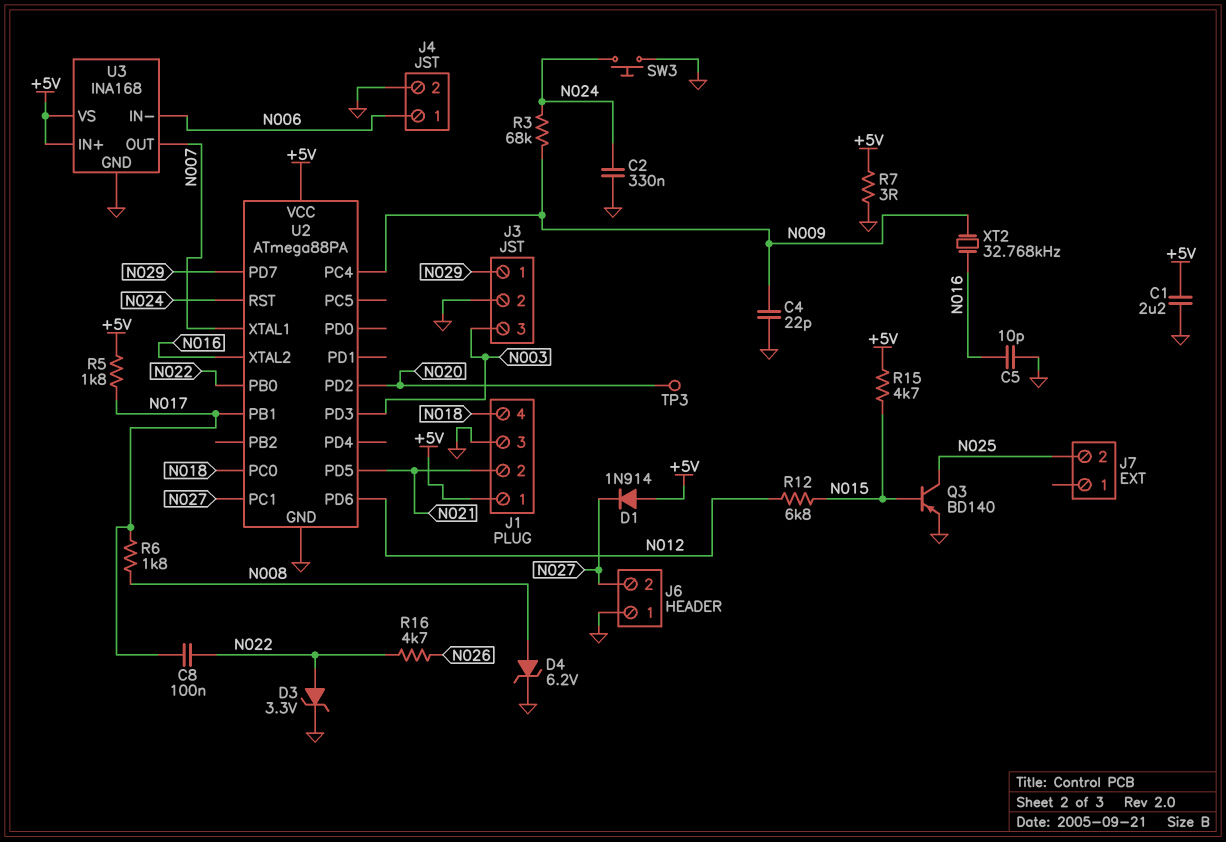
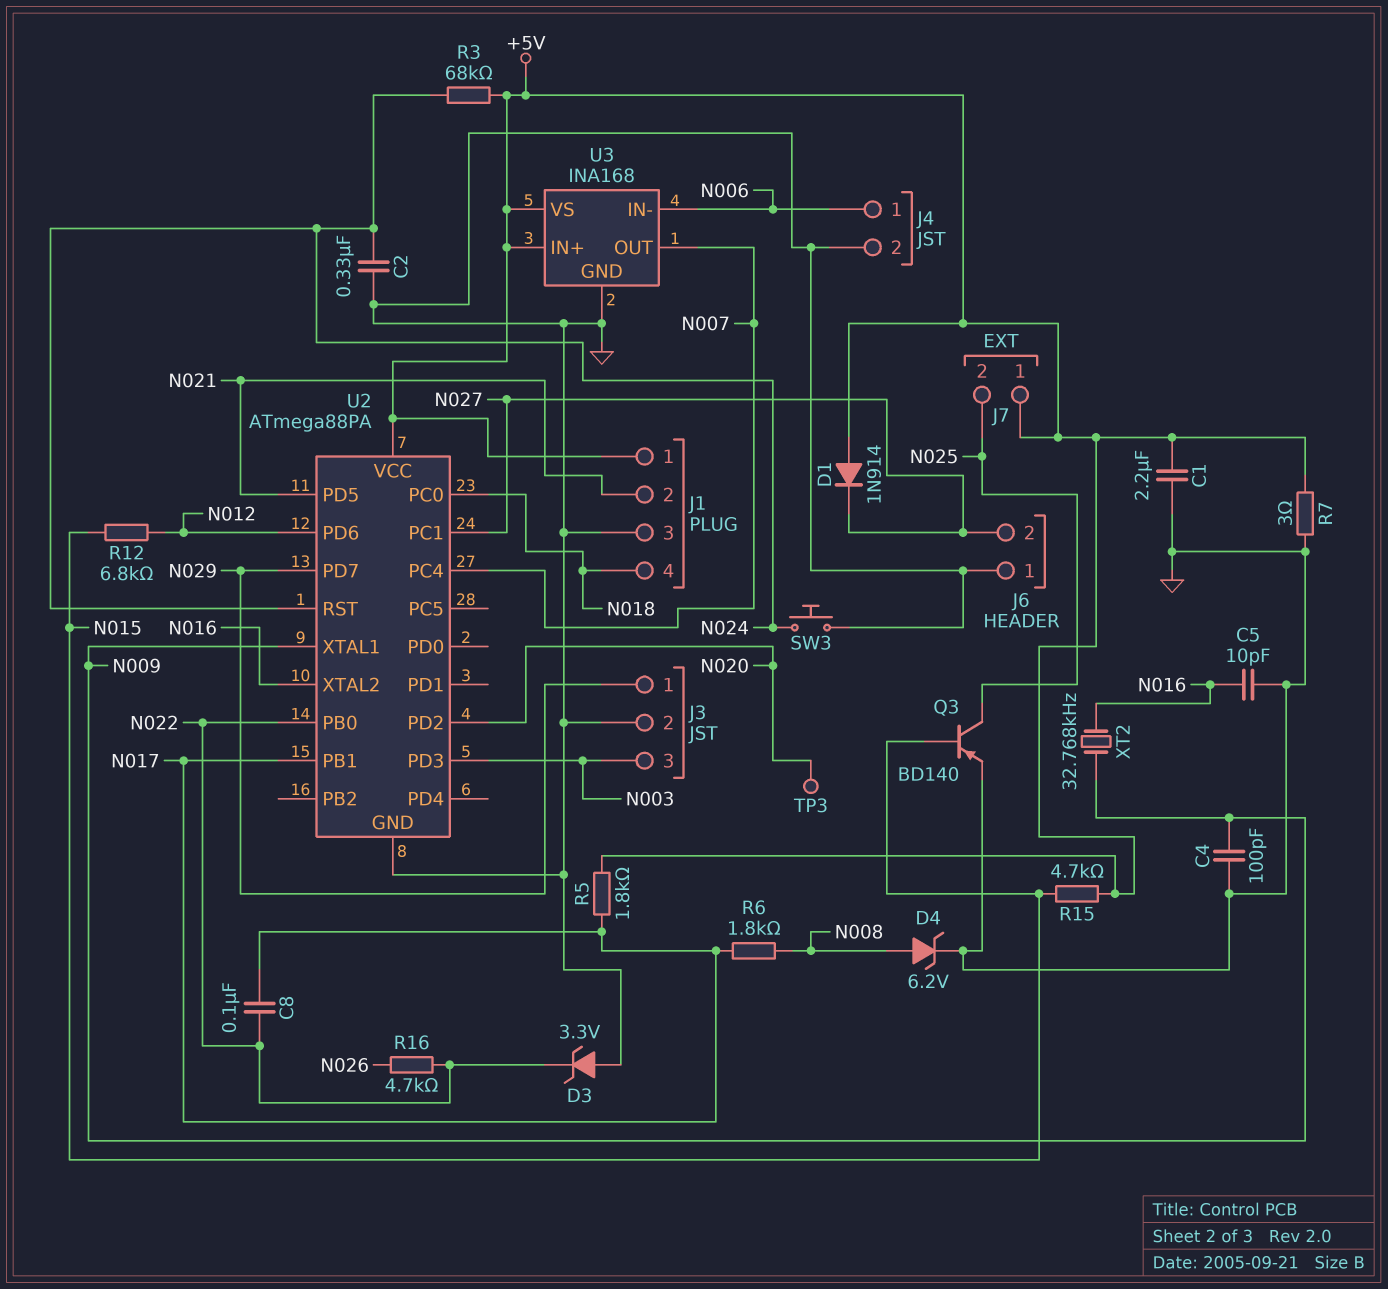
C4: 22pF (GND, N009) -> 100pF (GND, N009)
D3: zener 3.3V (A N022, K GND) -> zener 3.3V (A GND, K N022)
J7 pin 1: none -> +5V
R3: 68k (N009, N024) -> 68k (+5V, N024)
U2 pin PC4: N009 -> N007
U2 pin XTAL1: N007 -> N009

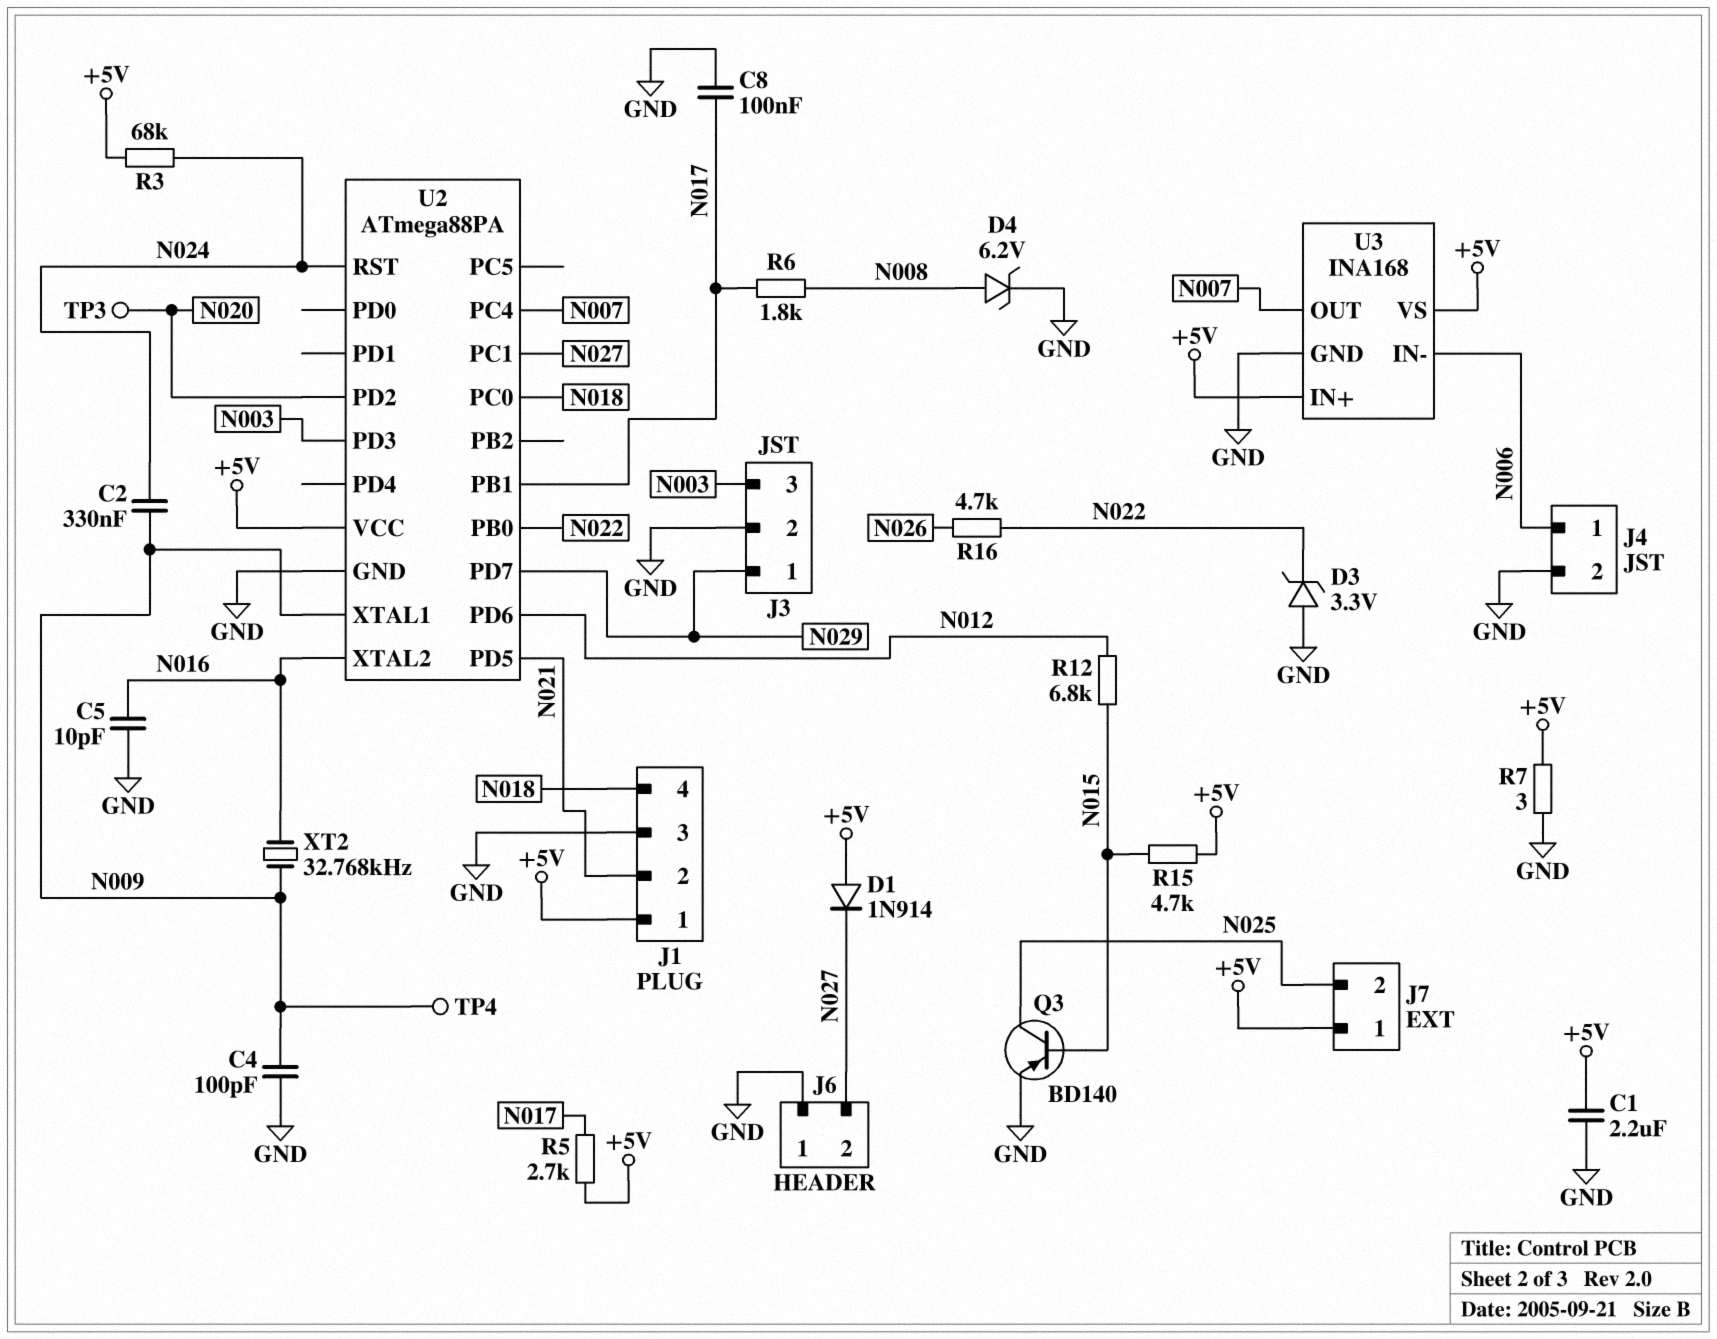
C2: 330nF (GND, N024) -> 330nF (N009, N024)
C8: 100nF (N017, N022) -> 100nF (GND, N017)
R5: 1.8k (+5V, N017) -> 2.7k (+5V, N017)
SW3: button (GND, N024) -> none
TP4: none -> test point (N009)

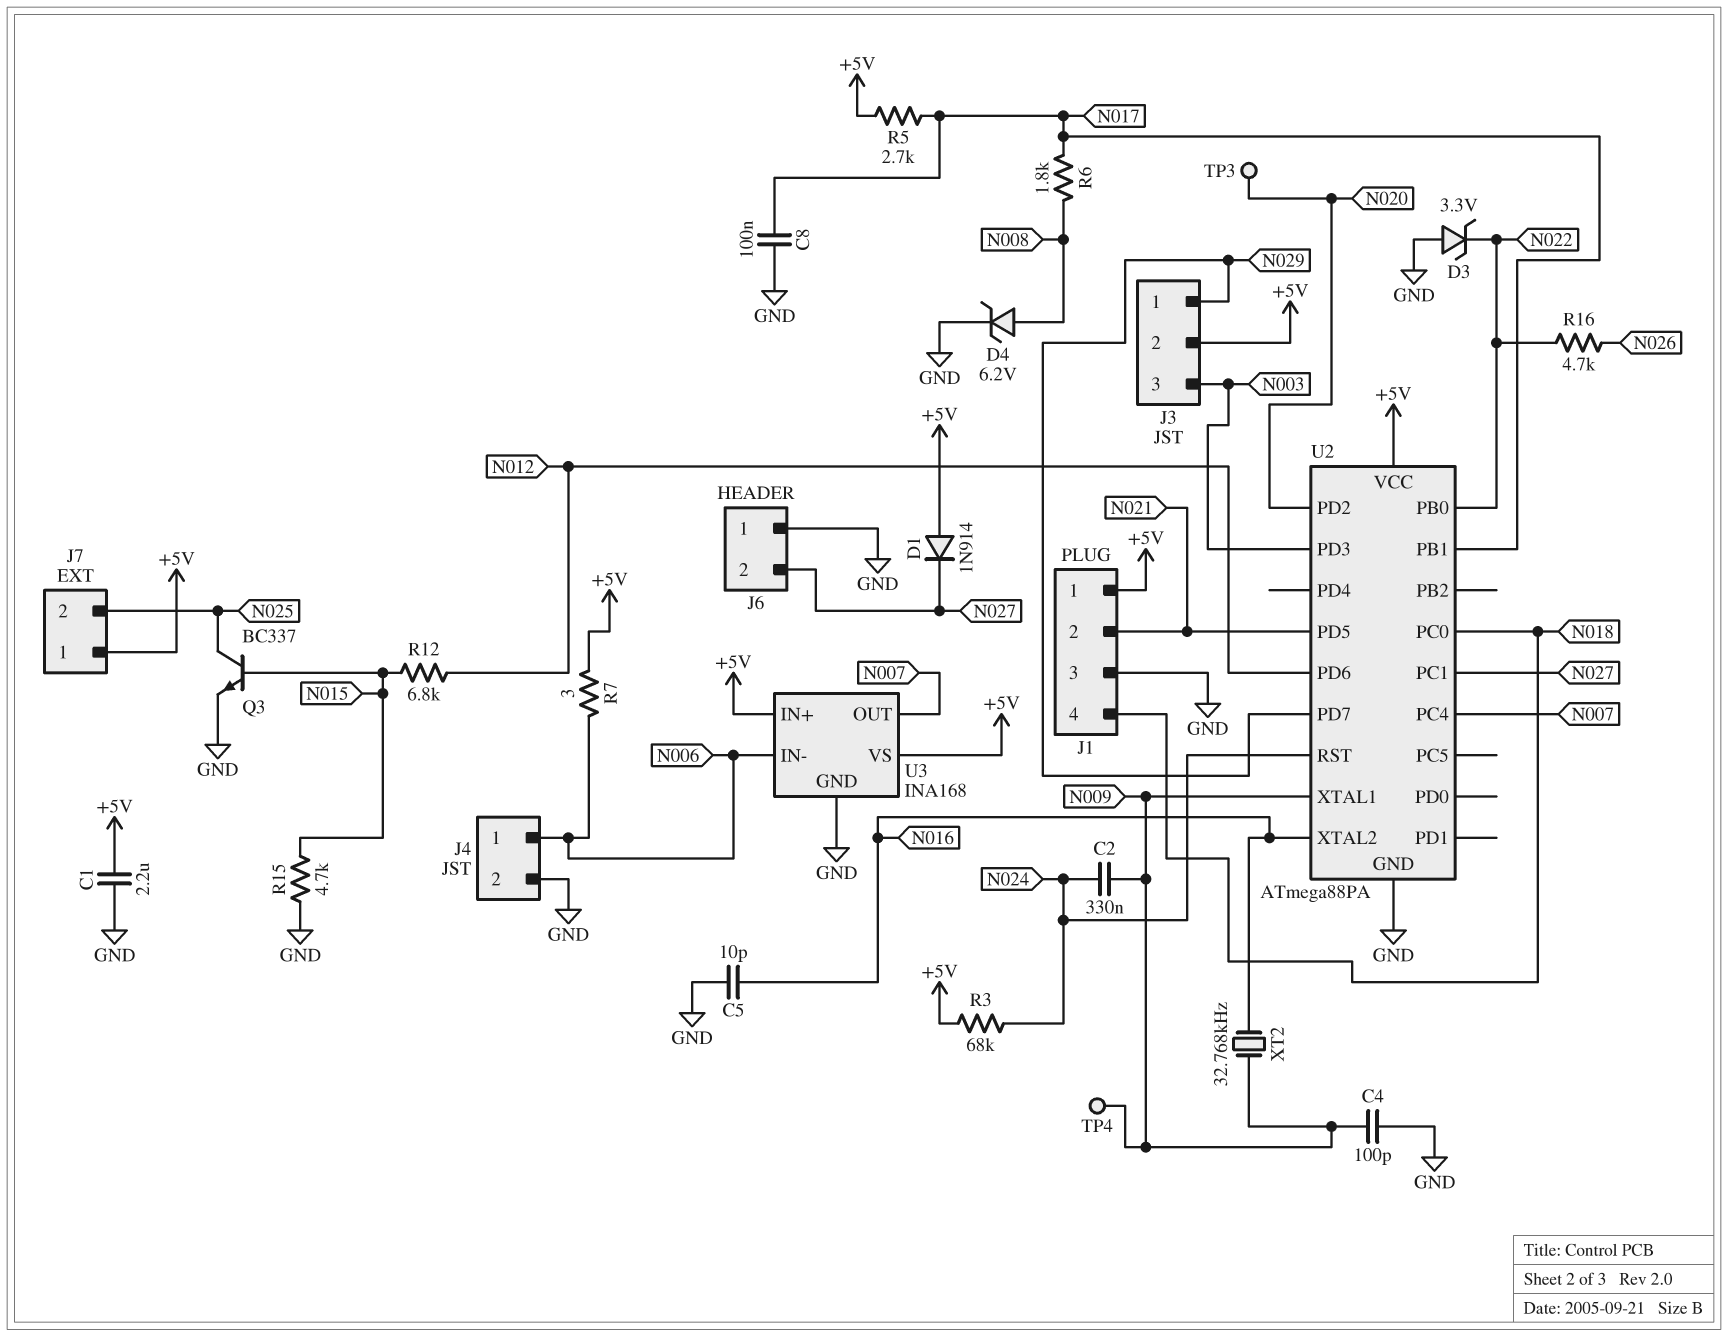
J3 pin 2: GND -> +5V
Q3: PNP BD140 (B N015, C N025, E GND) -> NPN BC337 (B N015, C N025, E GND)
R7: 3 (+5V, GND) -> 3 (+5V, N006)
R15: 4.7k (+5V, N015) -> 4.7k (GND, N015)

